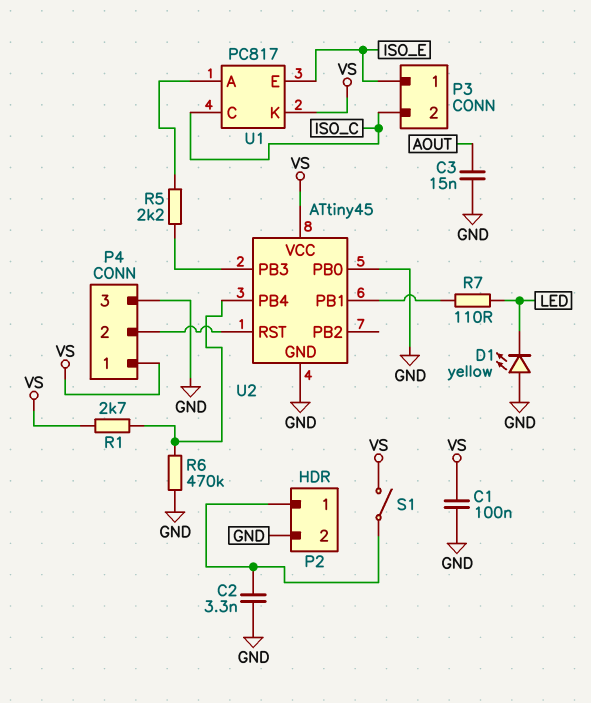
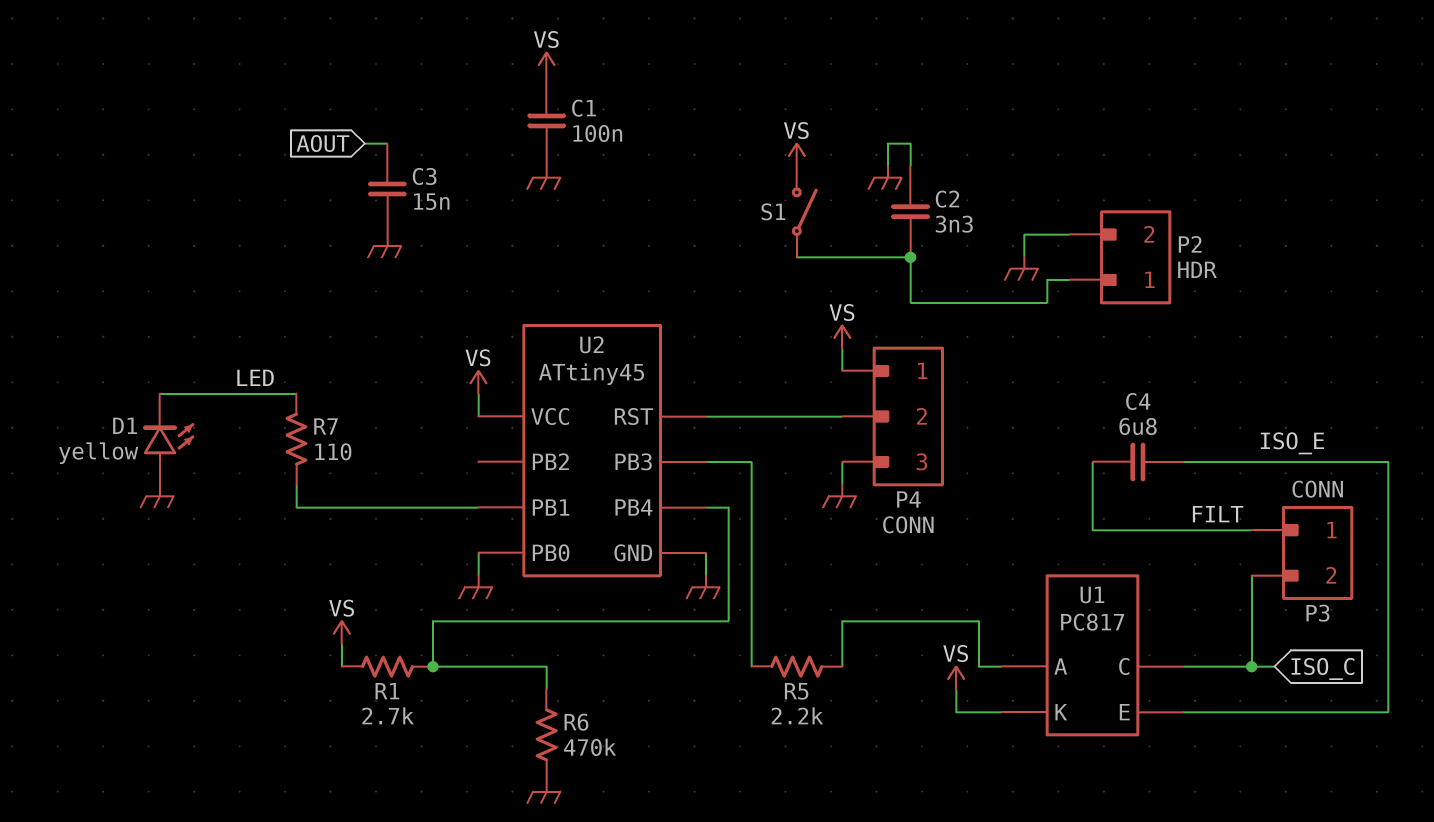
C4: none -> 6.8uF (FILT, ISO_E)
P3 pin 1: ISO_E -> FILT

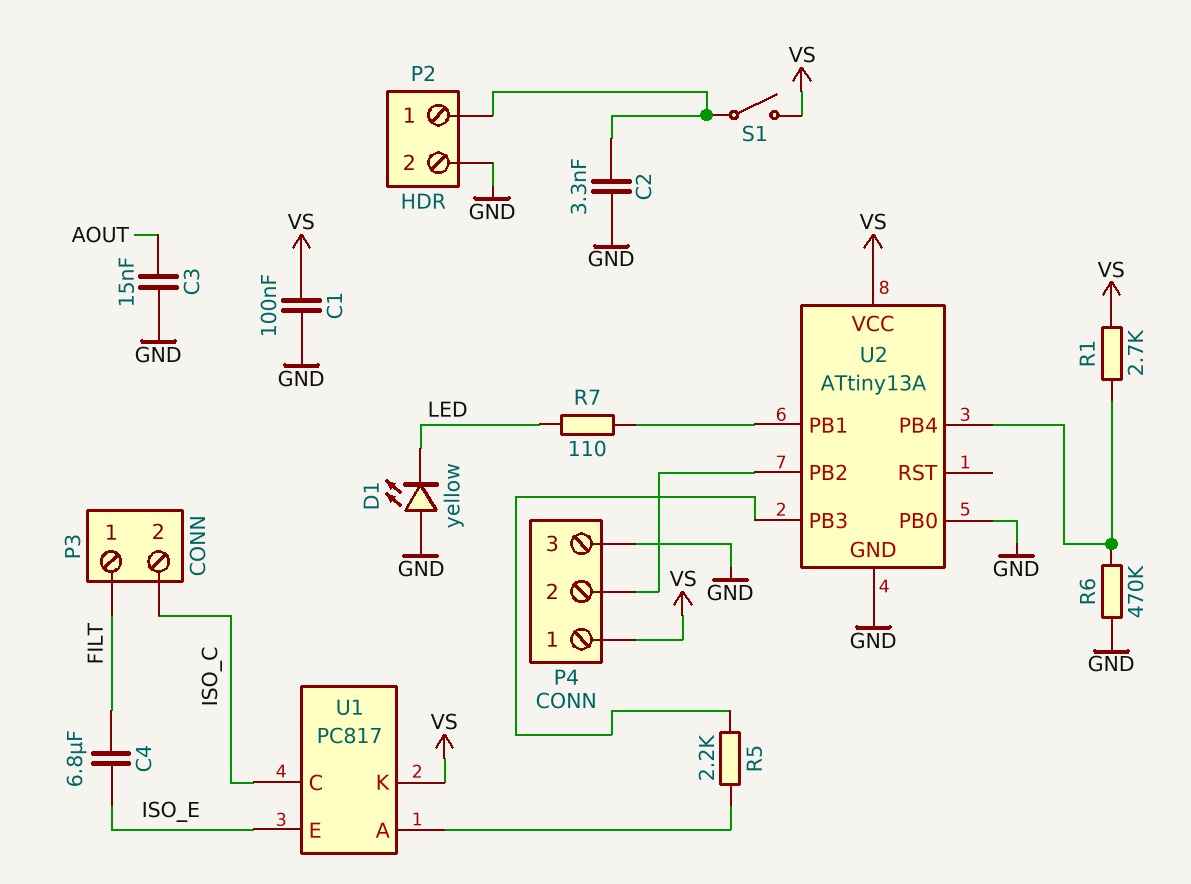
U2: ATtiny45 -> ATtiny13A
U2 pin PB2: none -> P4/2
U2 pin RST: P4/2 -> none

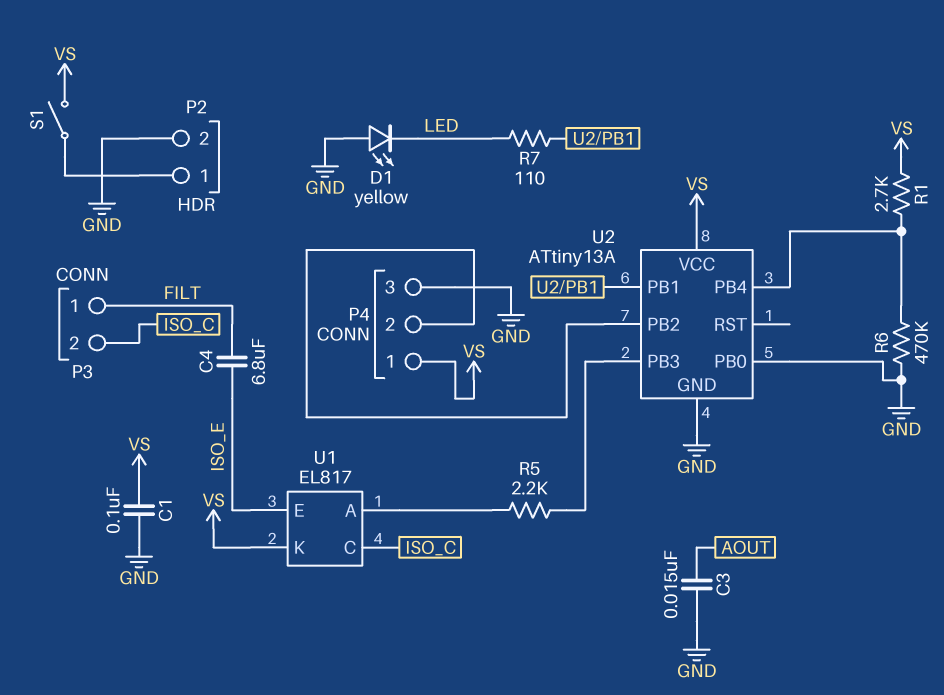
C2: 3.3nF (GND, P2/1) -> none
U1: PC817 -> EL817

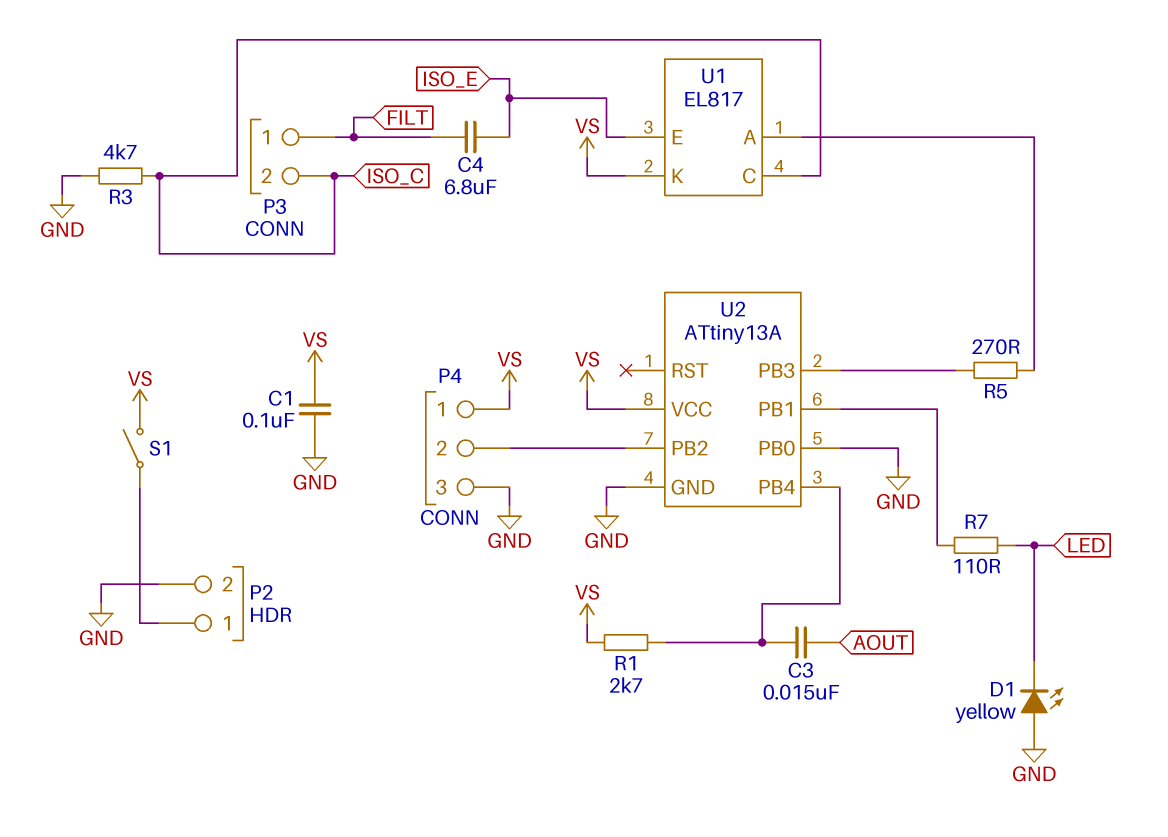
C3: 15nF (AOUT, GND) -> 15nF (AOUT, U2/PB4)
R3: none -> 4.7k (GND, ISO_C)
R5: 2.2k (U1/A, U2/PB3) -> 270 (U1/A, U2/PB3)
R6: 470k (GND, U2/PB4) -> none

